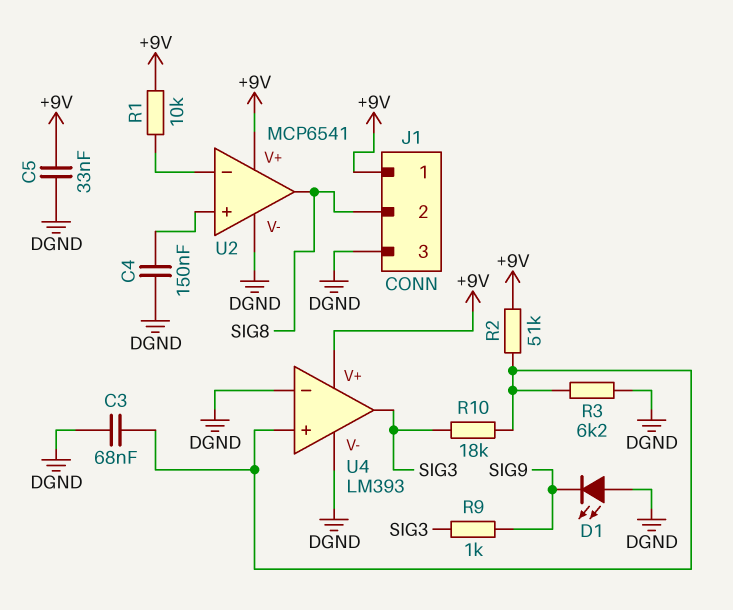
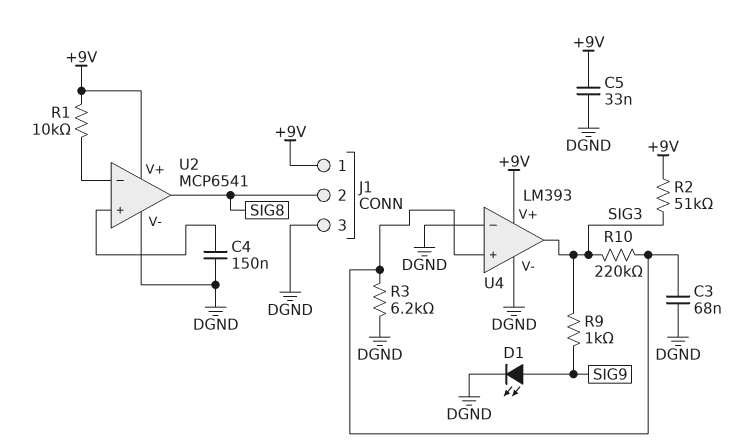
D1: LED (A DGND, K SIG9) -> LED (A SIG9, K DGND)
R2: 51k (+9V, U4/in+) -> 51k (+9V, SIG3)
R10: 18k (SIG3, U4/in+) -> 220k (SIG3, U4/in+)

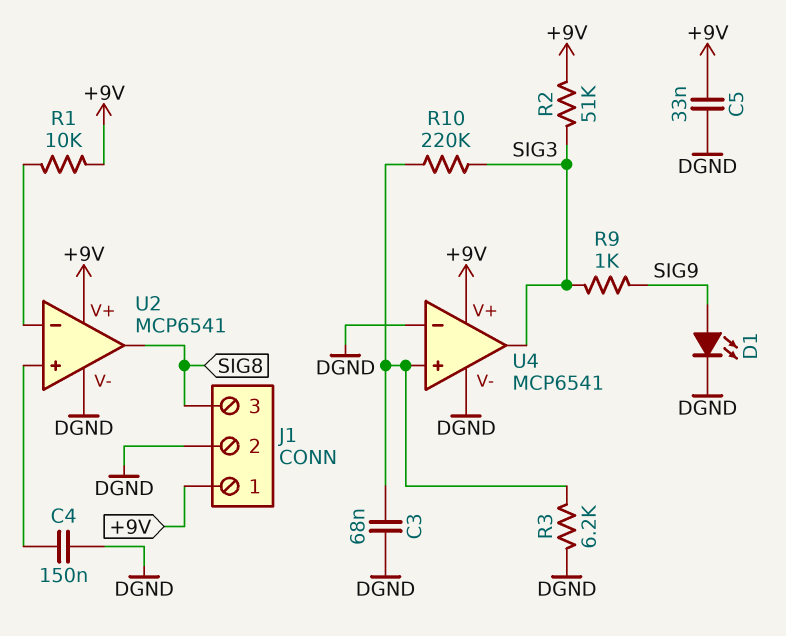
J1 pin 2: SIG8 -> DGND
J1 pin 3: DGND -> SIG8
U4: LM393 -> MCP6541

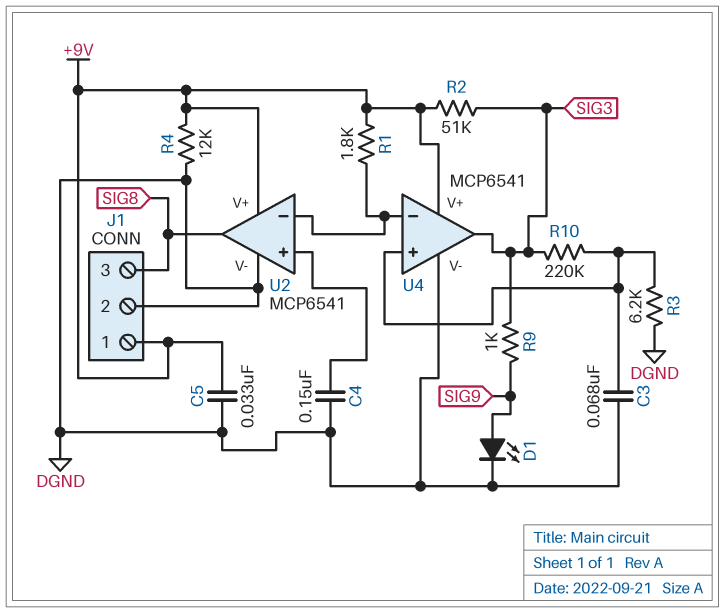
R1: 10k (+9V, U2/in-) -> 1.8k (+9V, U2/in-)
R4: none -> 12k (+9V, DGND)
U4 pin in-: DGND -> U2/in-

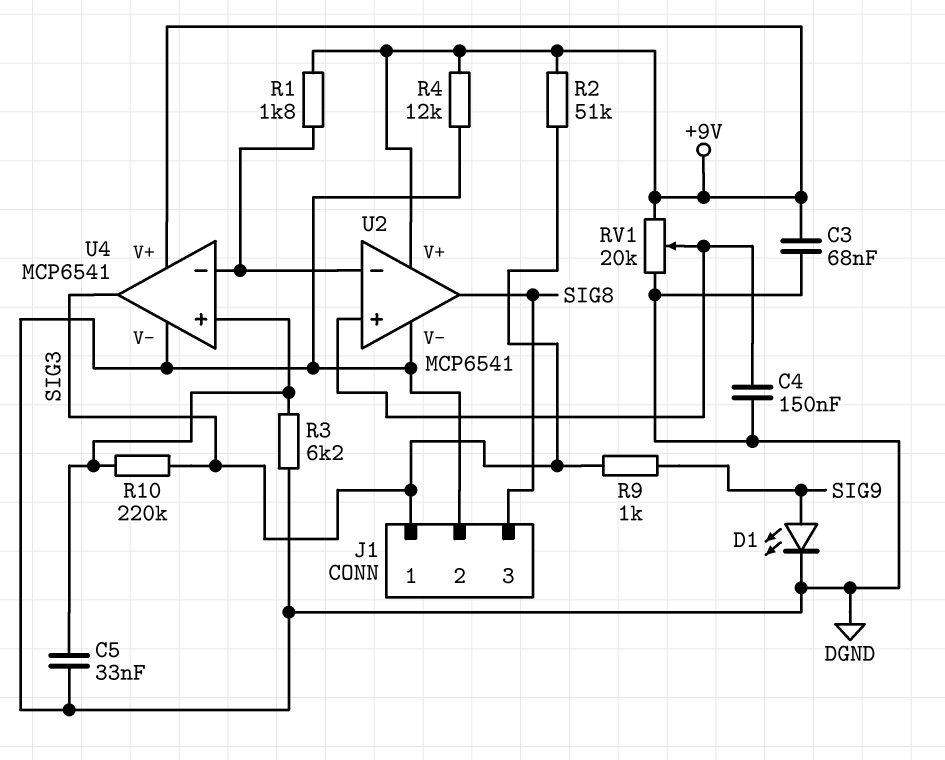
C3: 68nF (DGND, U4/in+) -> 68nF (+9V, DGND)
C5: 33nF (+9V, DGND) -> 33nF (DGND, U4/in+)
J1 pin 1: +9V -> SIG3
RV1: none -> 20k (+9V, DGND, wiper U2/in+)

